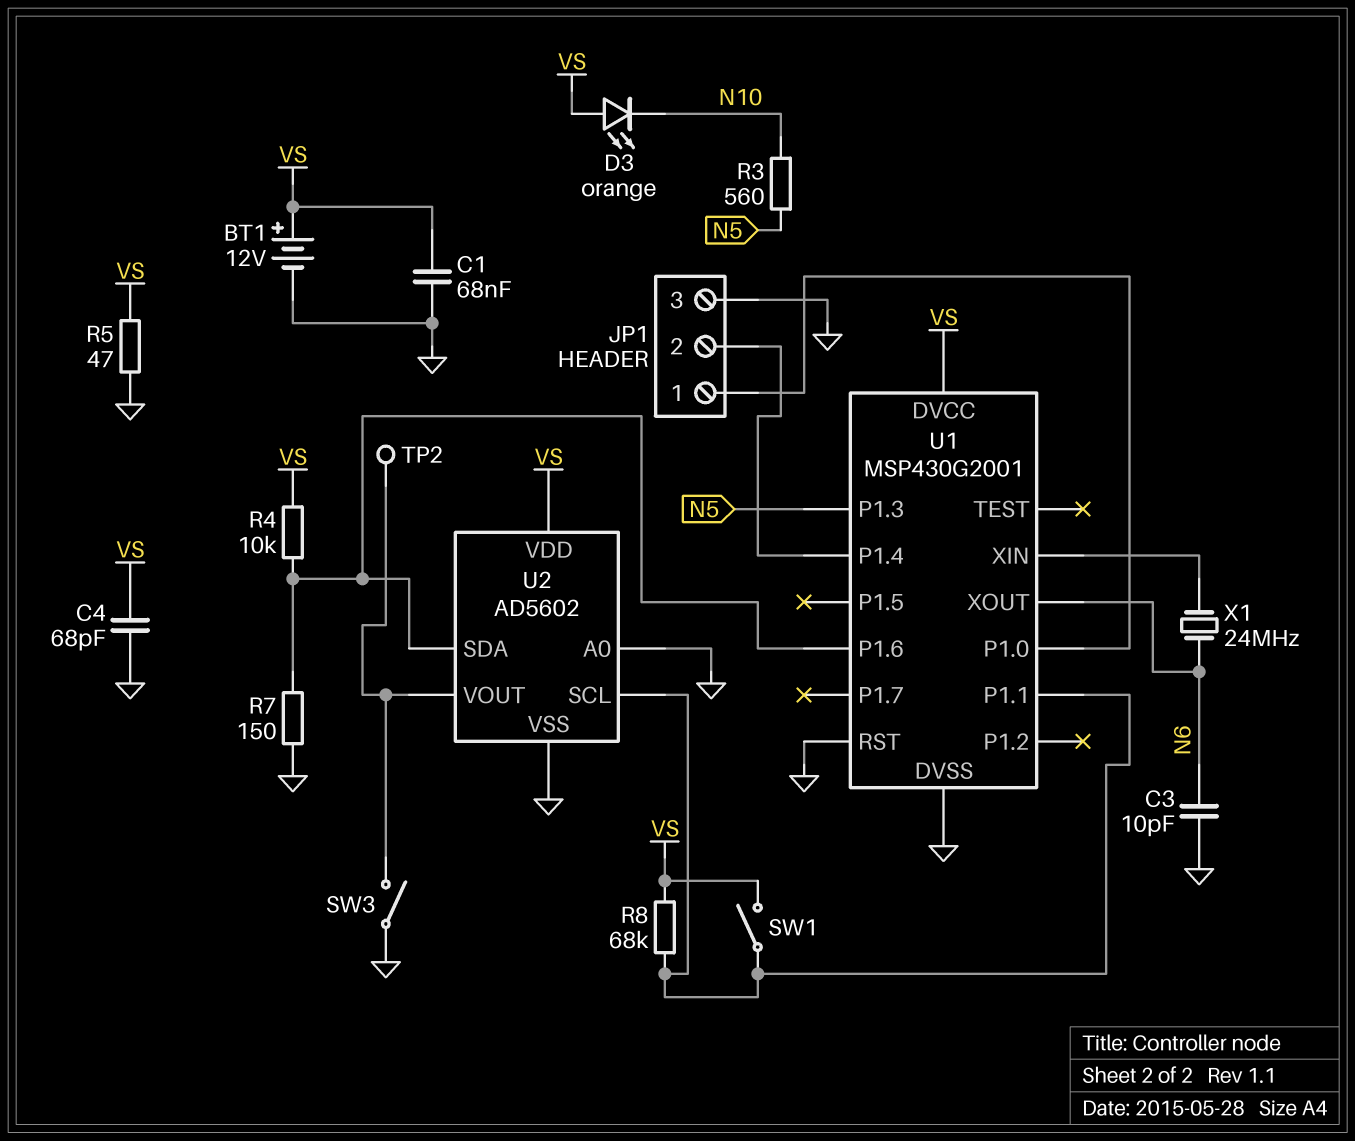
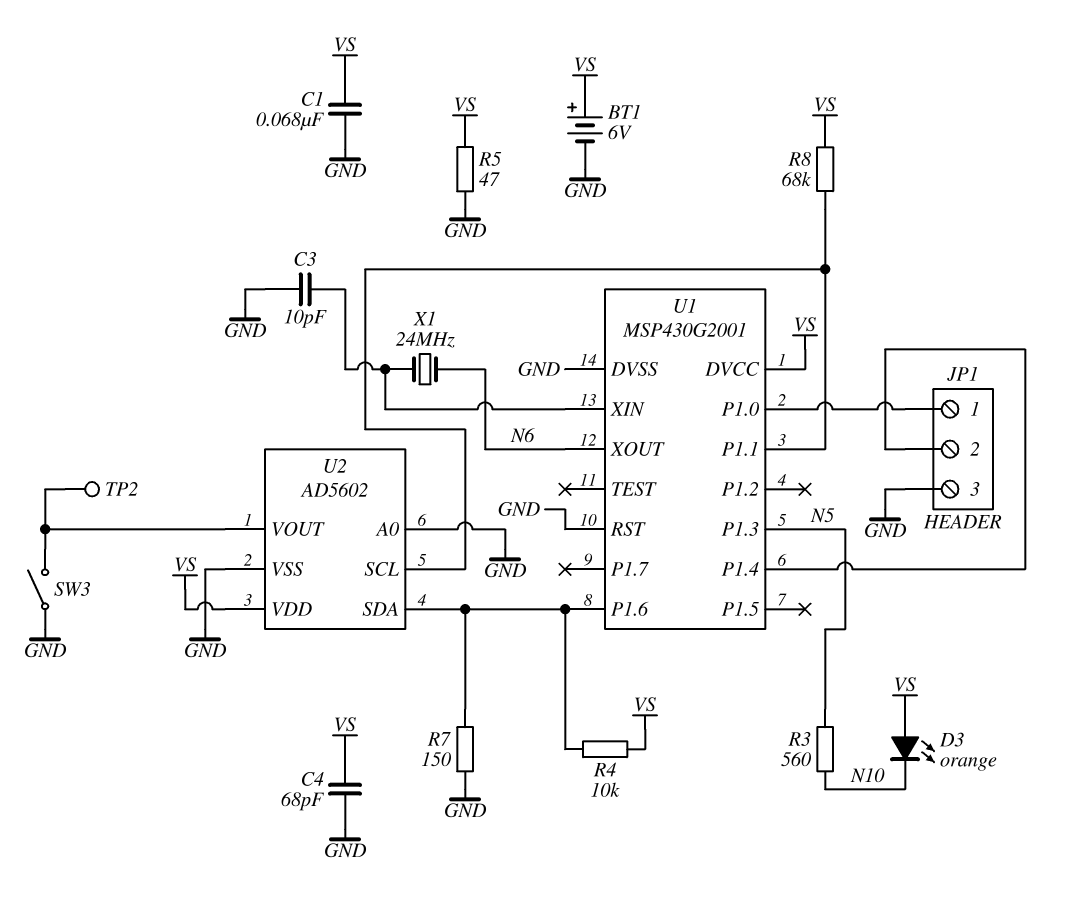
BT1: 12V (plus VS, minus GND) -> 6V (plus VS, minus GND)
C3: 10pF (GND, N6) -> 10pF (GND, U1/XIN)
SW1: switch (U1/P1.1, VS) -> none

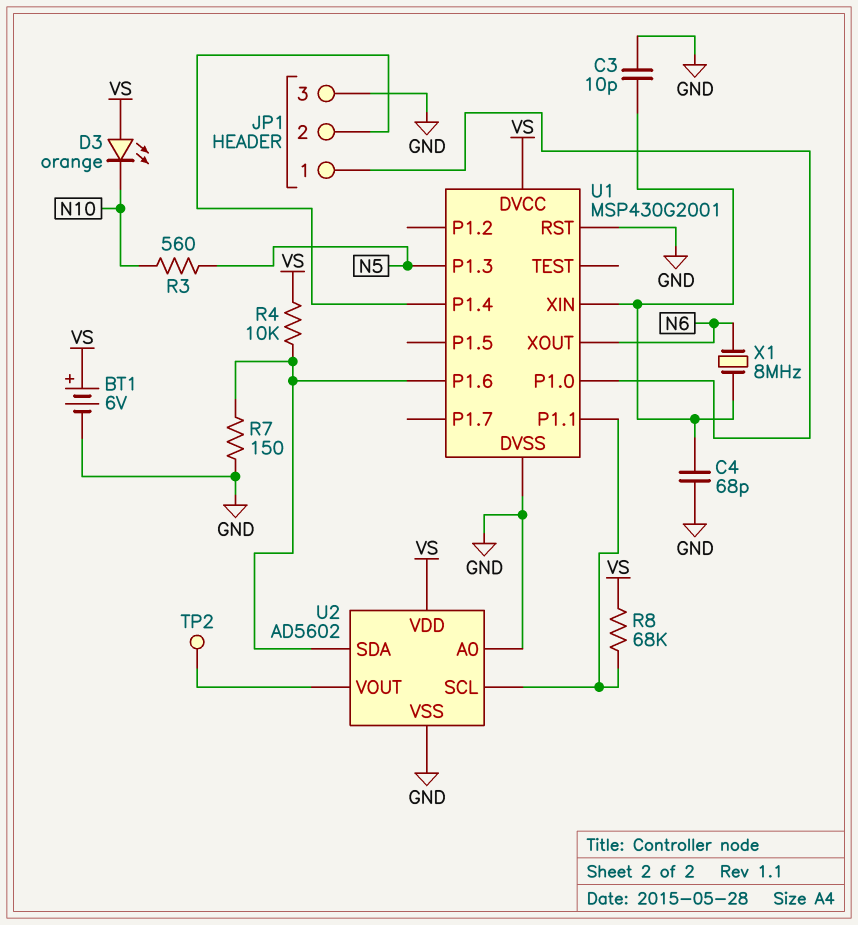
C1: 68nF (GND, VS) -> none
C4: 68pF (GND, VS) -> 68pF (GND, U1/XIN)
R5: 47 (GND, VS) -> none
SW3: switch (GND, U2/VOUT) -> none
X1: 24MHz (N6, U1/XIN) -> 8MHz (N6, U1/XIN)

